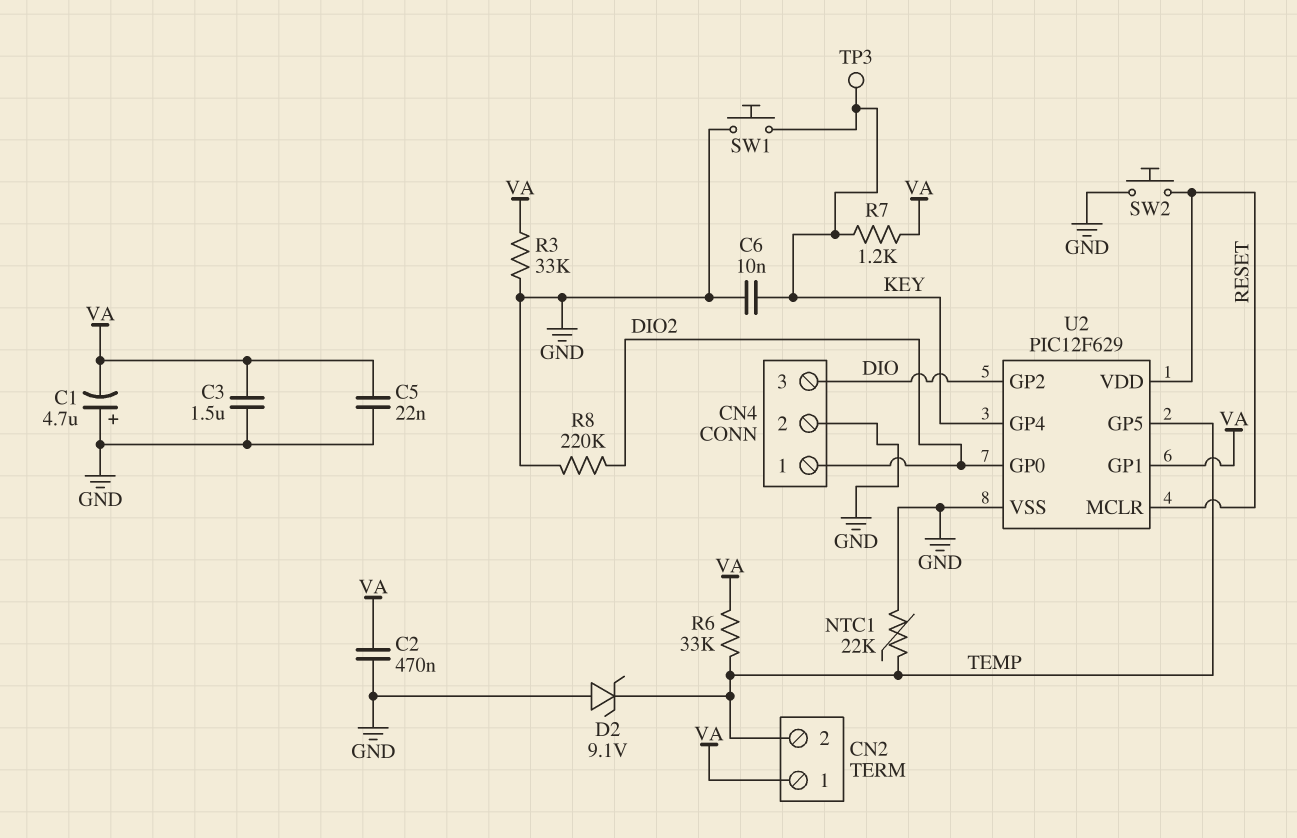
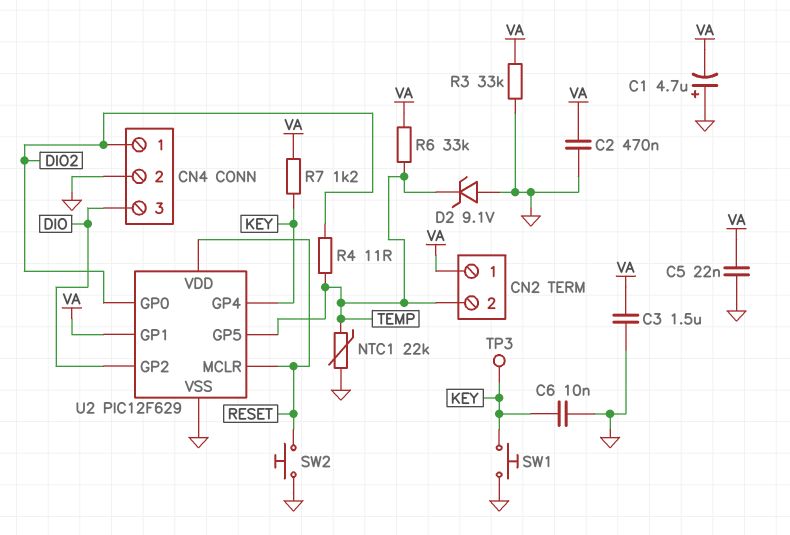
R4: none -> 11 (DIO2, TEMP)
R8: 220k (DIO2, GND) -> none

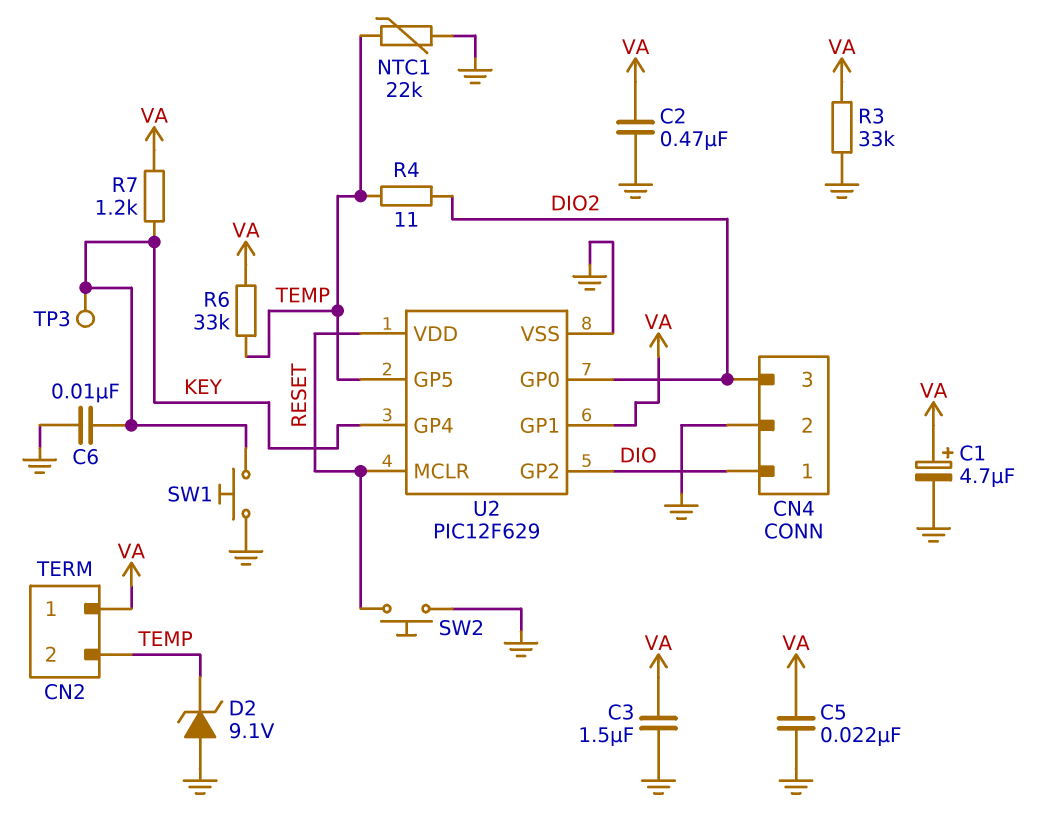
C1: 4.7uF (plus GND, minus VA) -> 4.7uF (plus VA, minus GND)
CN4 pin 1: DIO2 -> DIO
CN4 pin 3: DIO -> DIO2

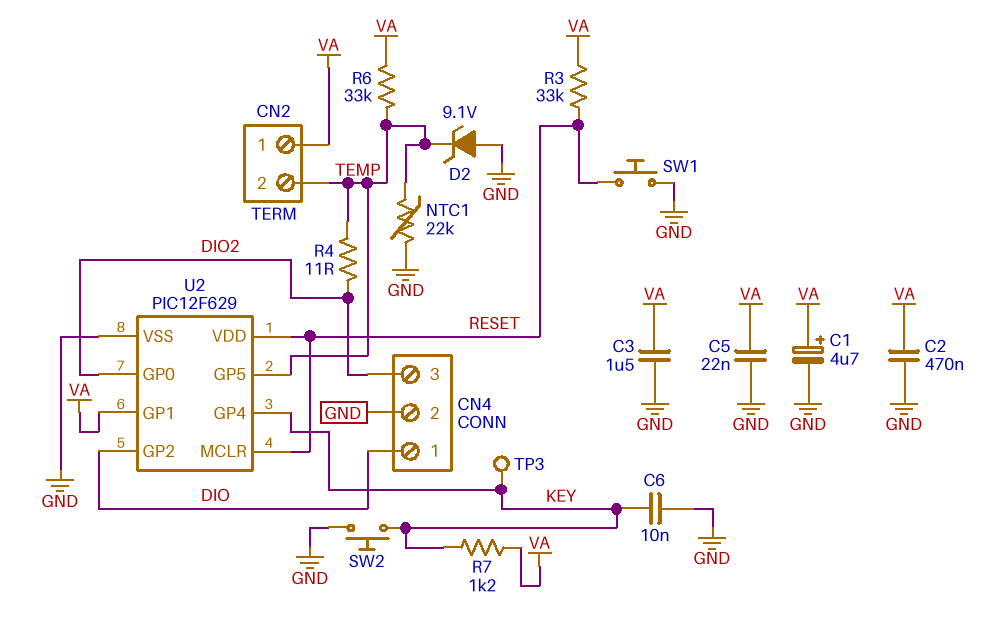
R3: 33k (GND, VA) -> 33k (RESET, VA)
SW1: button (GND, KEY) -> button (GND, RESET)
SW2: button (GND, RESET) -> button (GND, KEY)

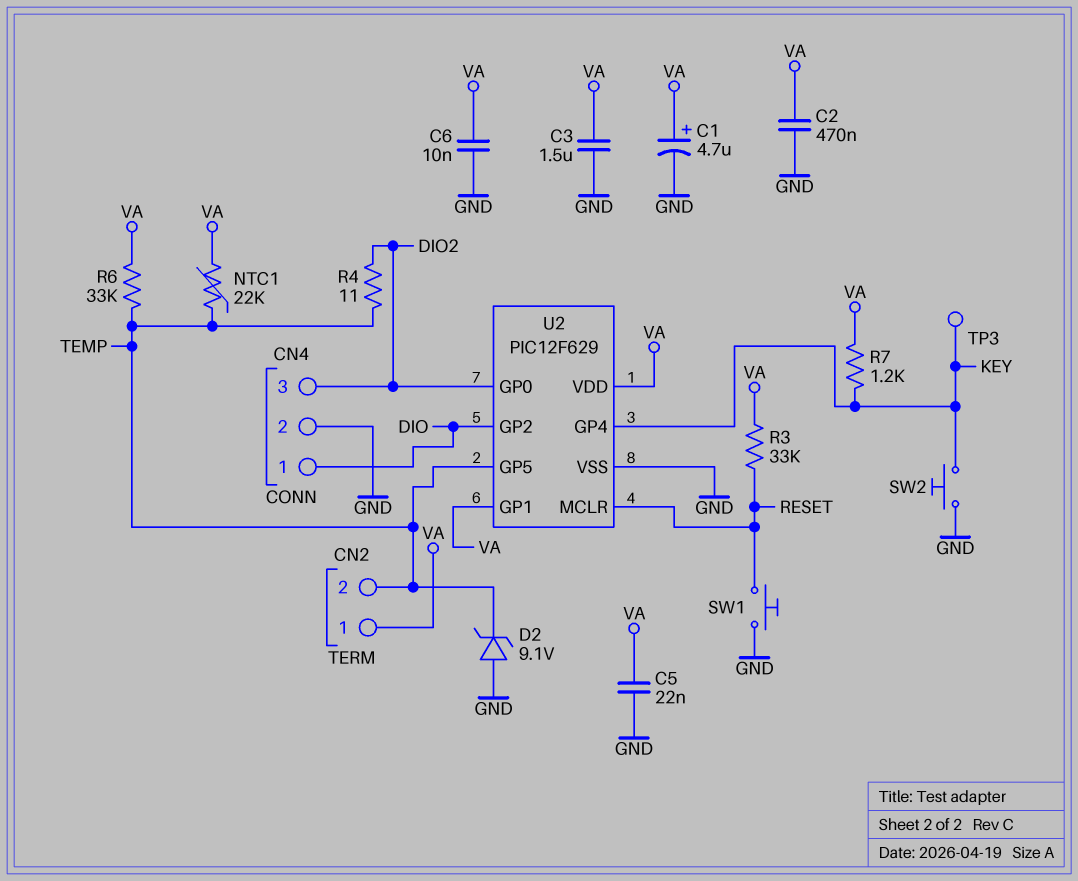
C6: 10nF (GND, KEY) -> 10nF (GND, VA)
NTC1: 22k (GND, TEMP) -> 22k (TEMP, VA)
U2 pin VDD: RESET -> VA

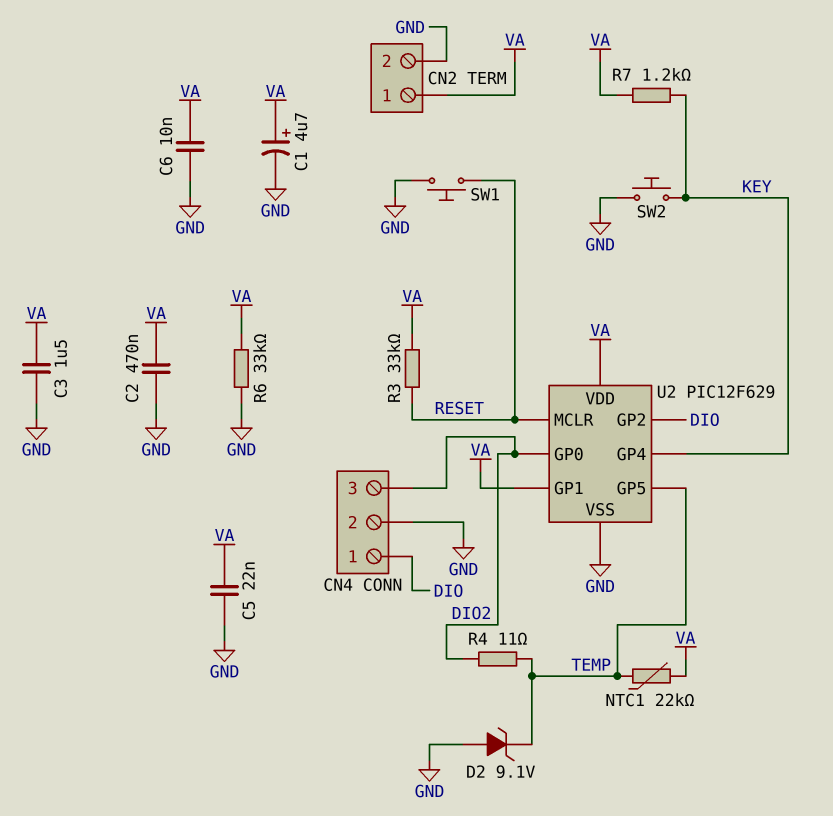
CN2 pin 2: TEMP -> GND
R6: 33k (TEMP, VA) -> 33k (GND, VA)
TP3: test point (KEY) -> none

